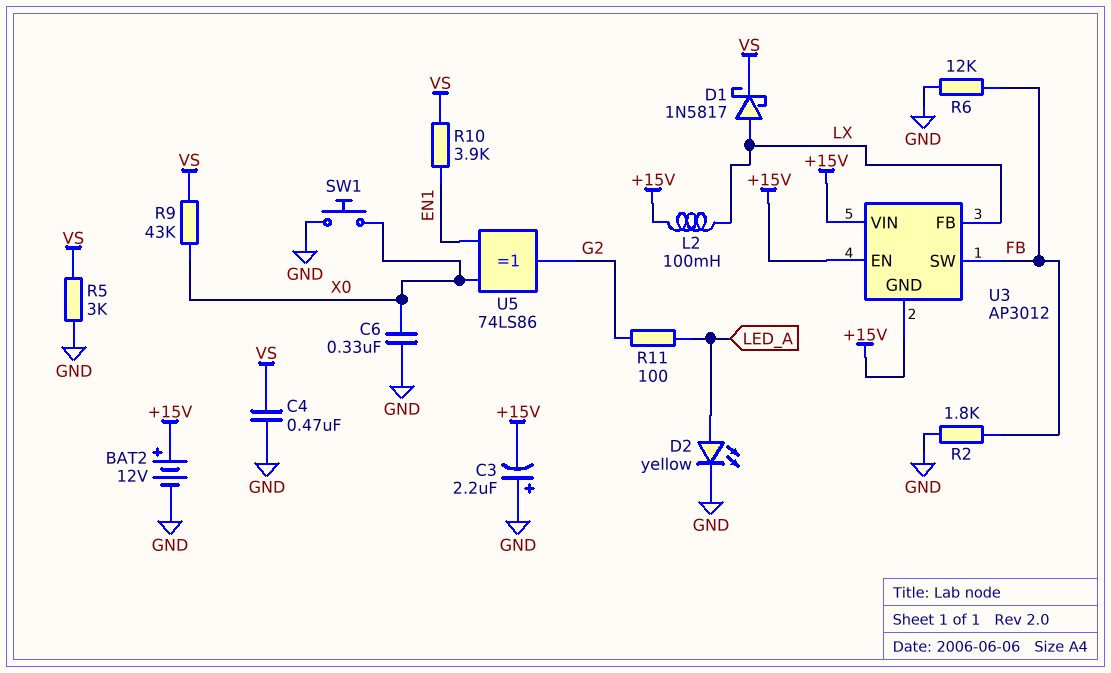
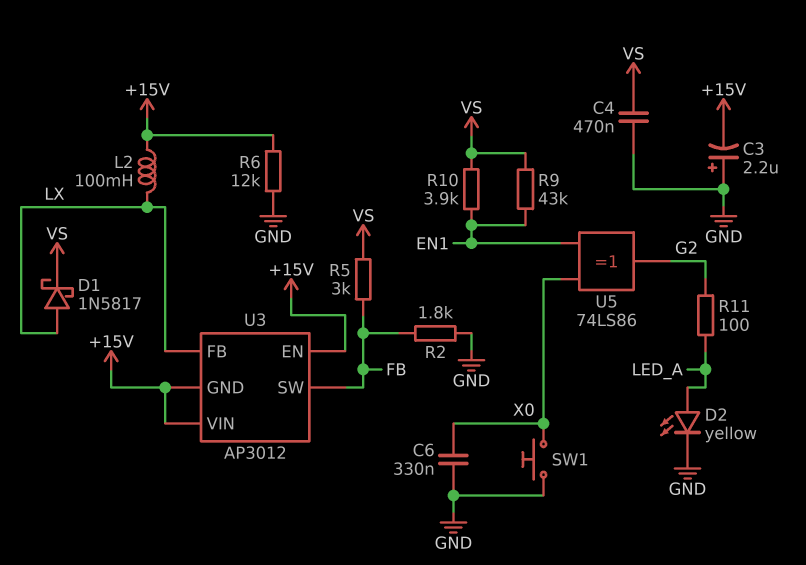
BAT2: 12V (plus +15V, minus GND) -> none
R5: 3k (GND, VS) -> 3k (FB, VS)
R6: 12k (FB, GND) -> 12k (+15V, GND)
R9: 43k (VS, X0) -> 43k (EN1, VS)

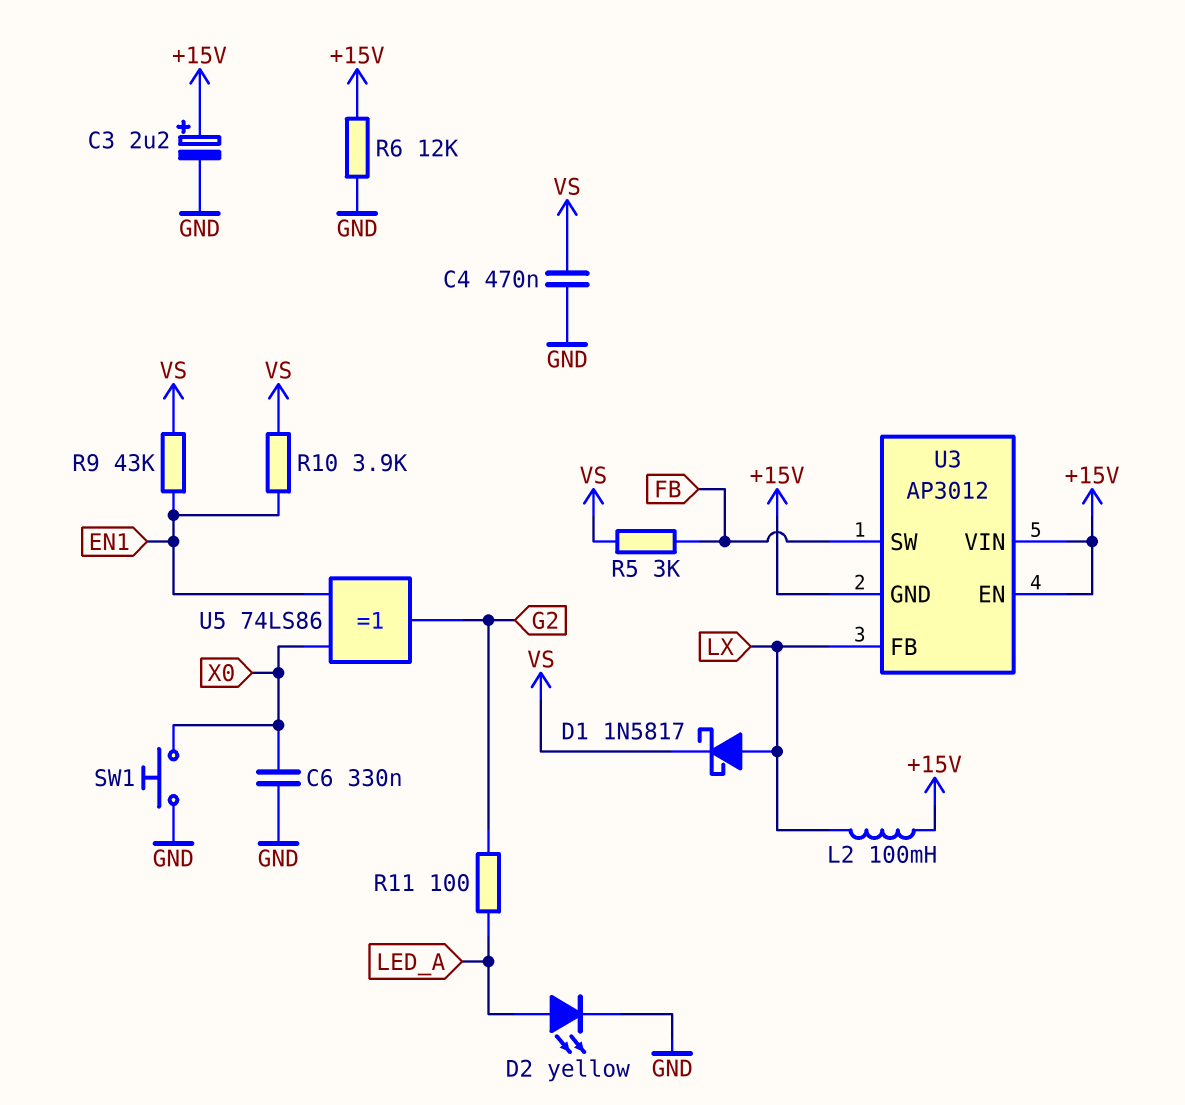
C3: 2.2uF (plus GND, minus +15V) -> 2.2uF (plus +15V, minus GND)
R2: 1.8k (FB, GND) -> none

